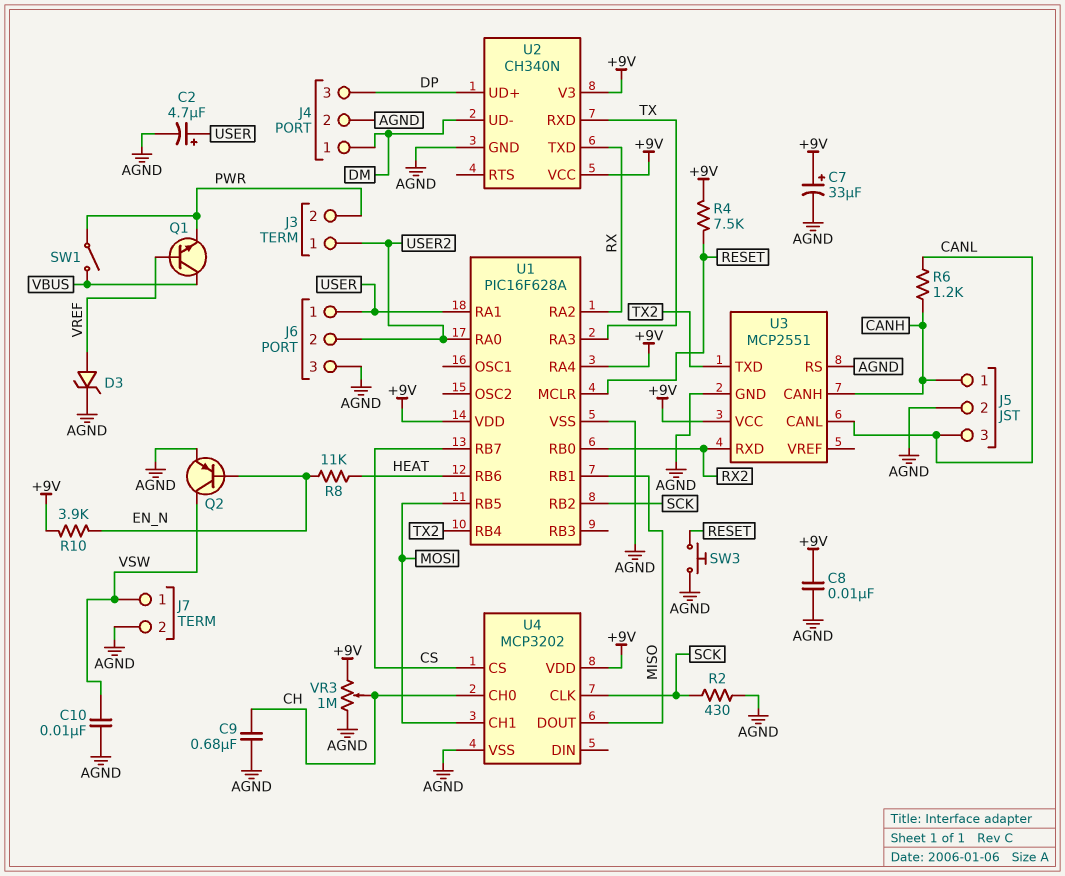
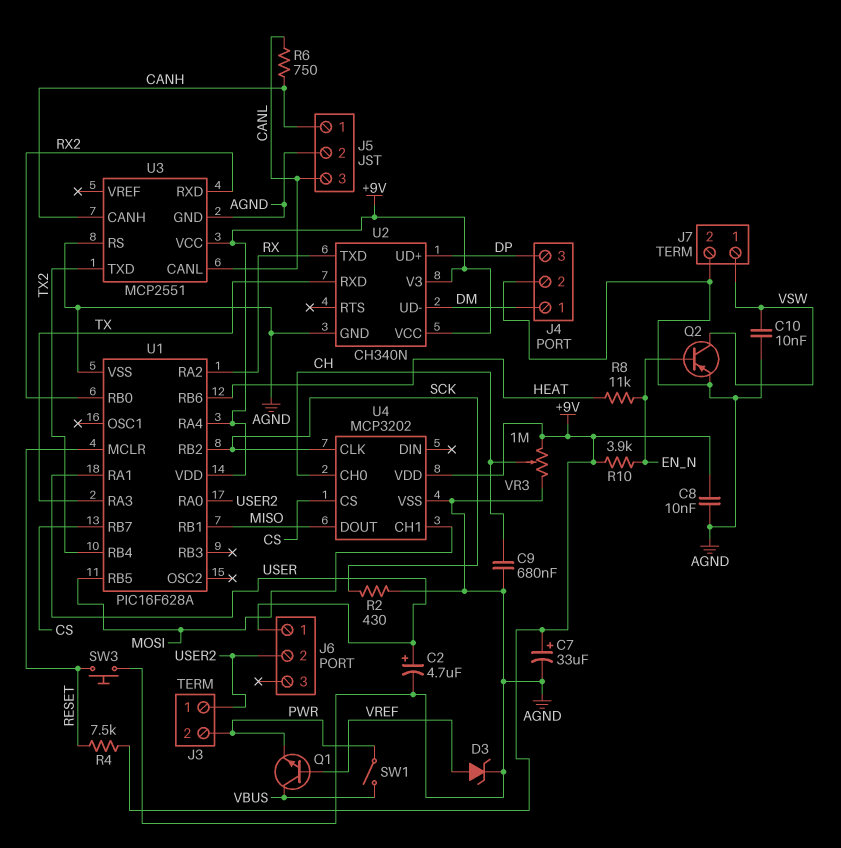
J6 pin 3: AGND -> none
R6: 1.2k (CANH, CANL) -> 750 (CANH, CANL)

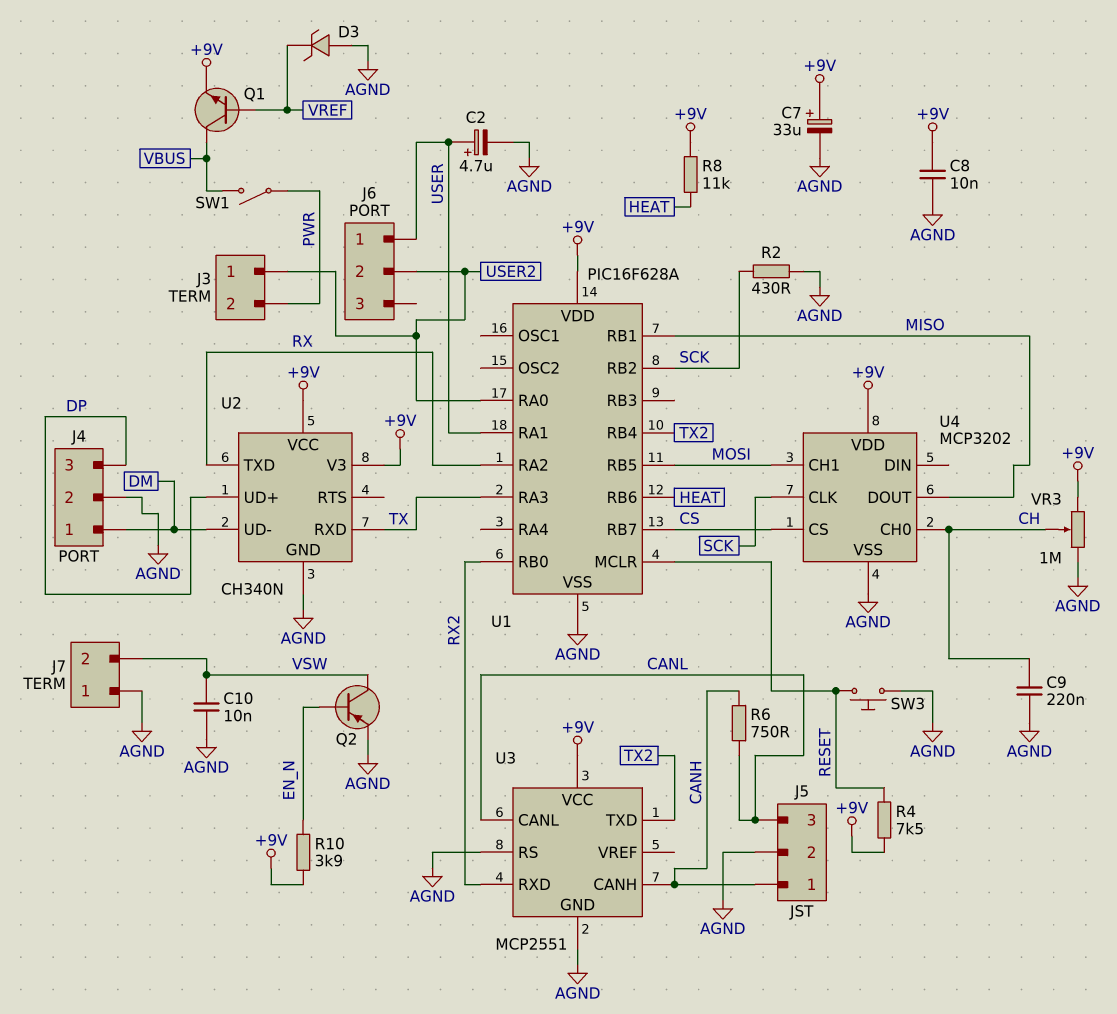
C9: 680nF (AGND, CH) -> 220nF (AGND, CH)
D3: zener (A VREF, K AGND) -> zener (A AGND, K VREF)
J7 pin 1: VSW -> AGND
J7 pin 2: AGND -> VSW
Q1: NPN (B VREF, C VBUS, E PWR) -> NPN (B VREF, C VBUS, E +9V)
R8: 11k (EN_N, HEAT) -> 11k (+9V, HEAT)
U1 pin RA4: +9V -> none

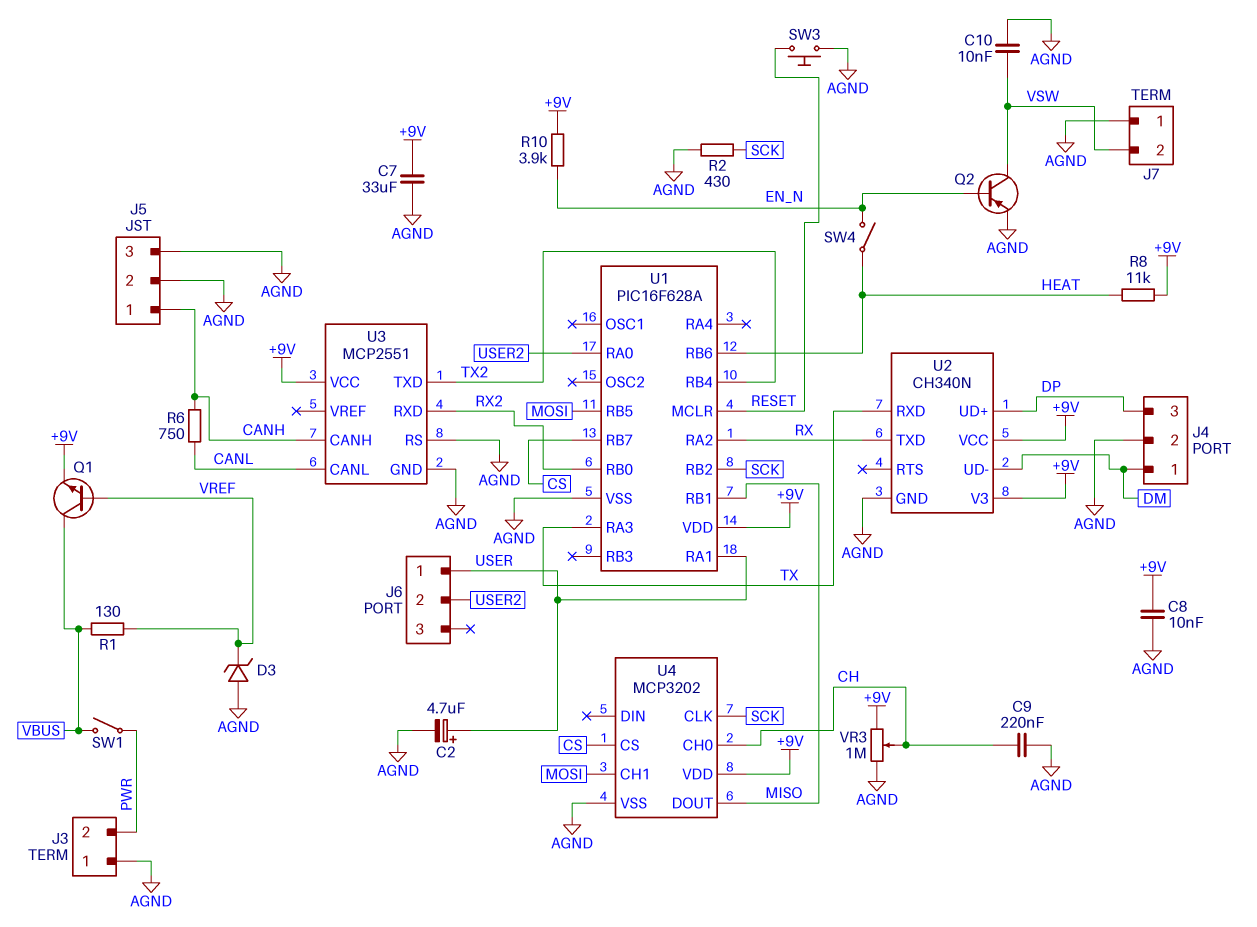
C7: 33uF (plus +9V, minus AGND) -> 33uF (+9V, AGND)
J3 pin 1: USER2 -> AGND
J5 pin 3: CANL -> AGND
R1: none -> 130 (VBUS, VREF)
R4: 7.5k (+9V, RESET) -> none
SW4: none -> switch (EN_N, HEAT)

